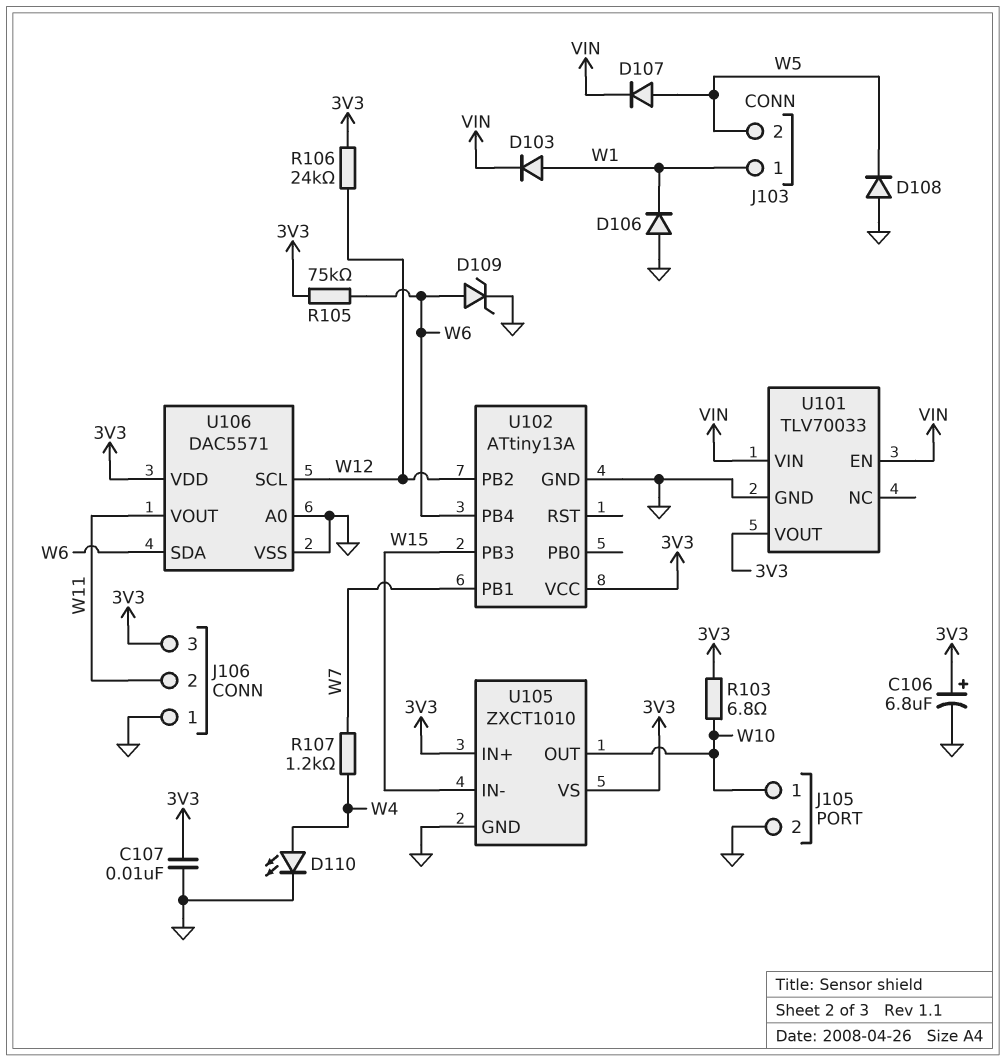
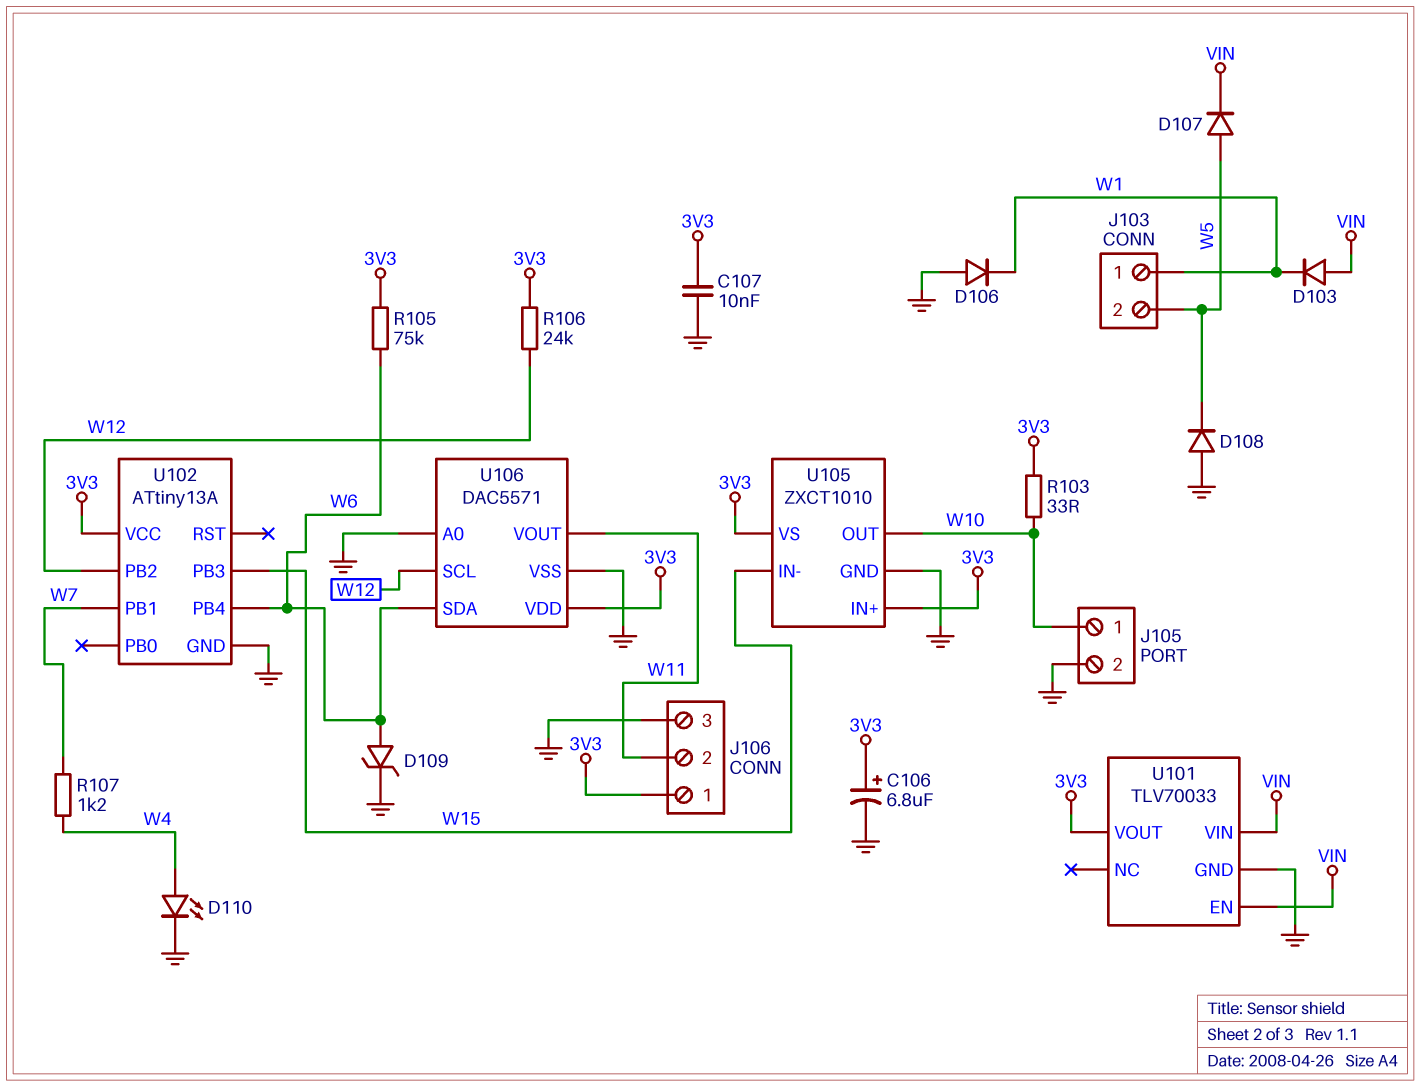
D103: diode (A W1, K VIN) -> diode (A VIN, K W1)
J106 pin 1: GND -> 3V3
J106 pin 3: 3V3 -> GND
R103: 6.8 (3V3, W10) -> 33 (3V3, W10)

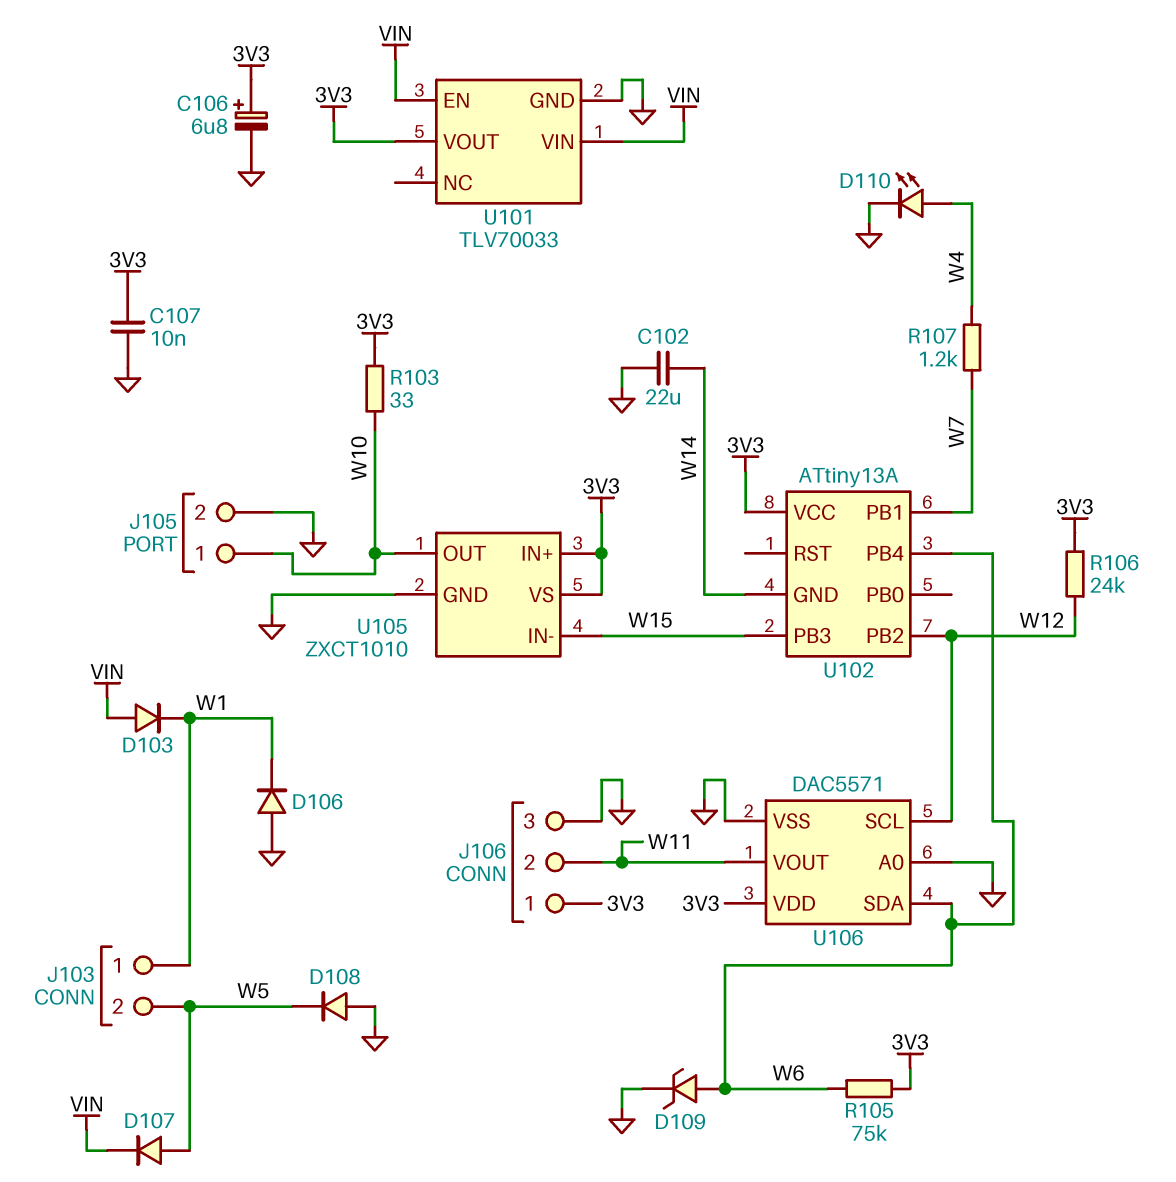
C102: none -> 22uF (GND, W14)
U102 pin GND: GND -> W14

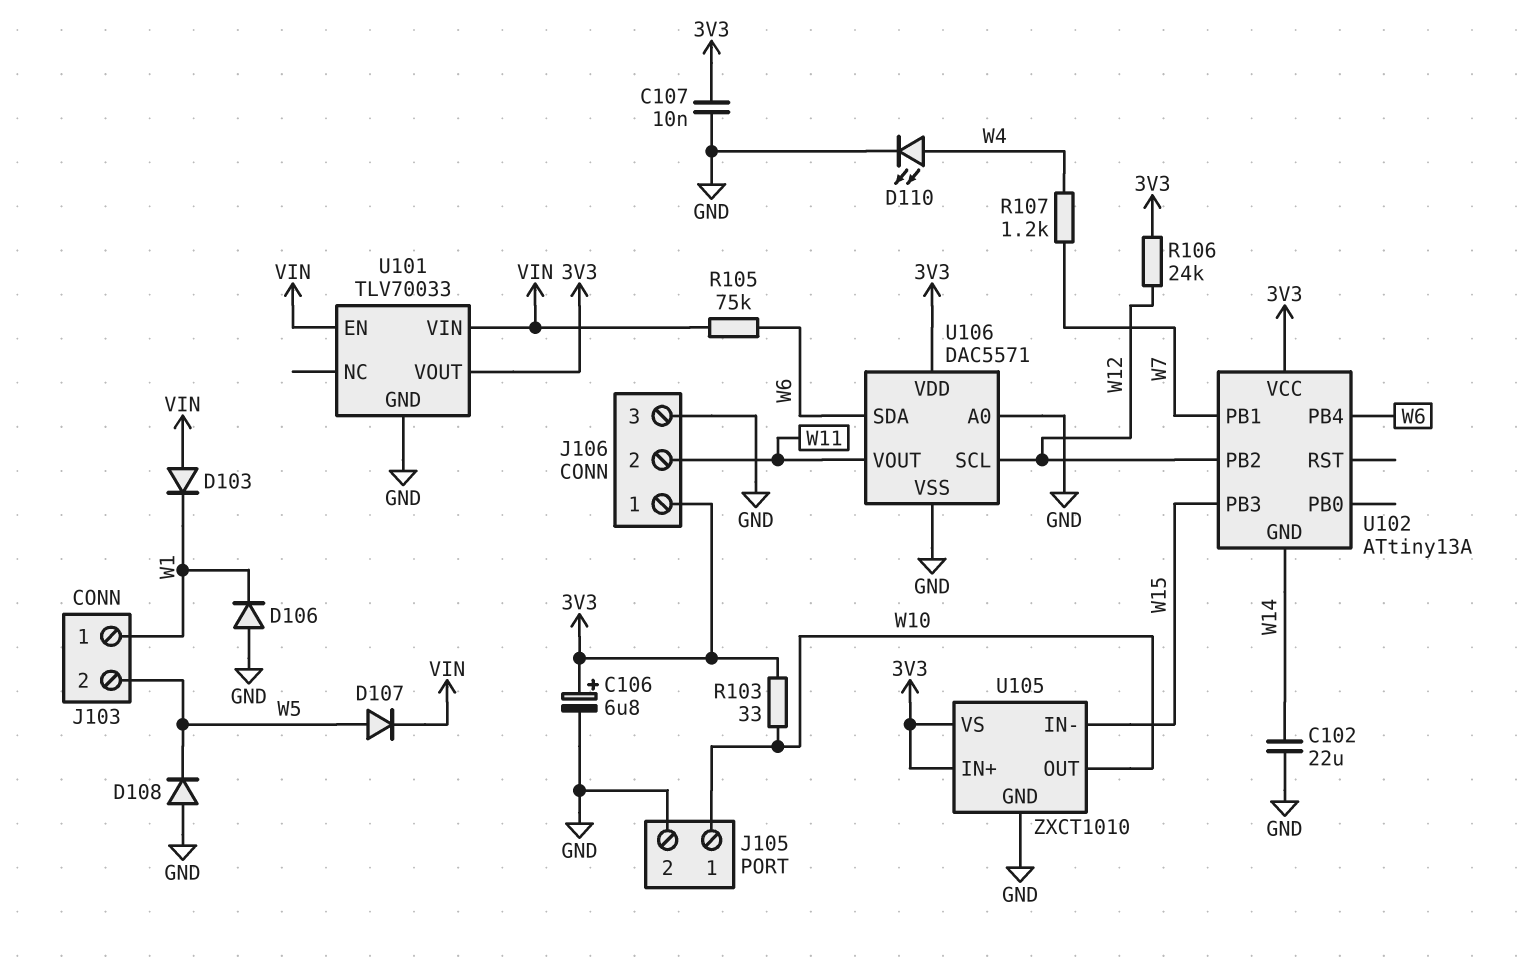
D109: zener (A W6, K GND) -> none
R105: 75k (3V3, W6) -> 75k (VIN, W6)

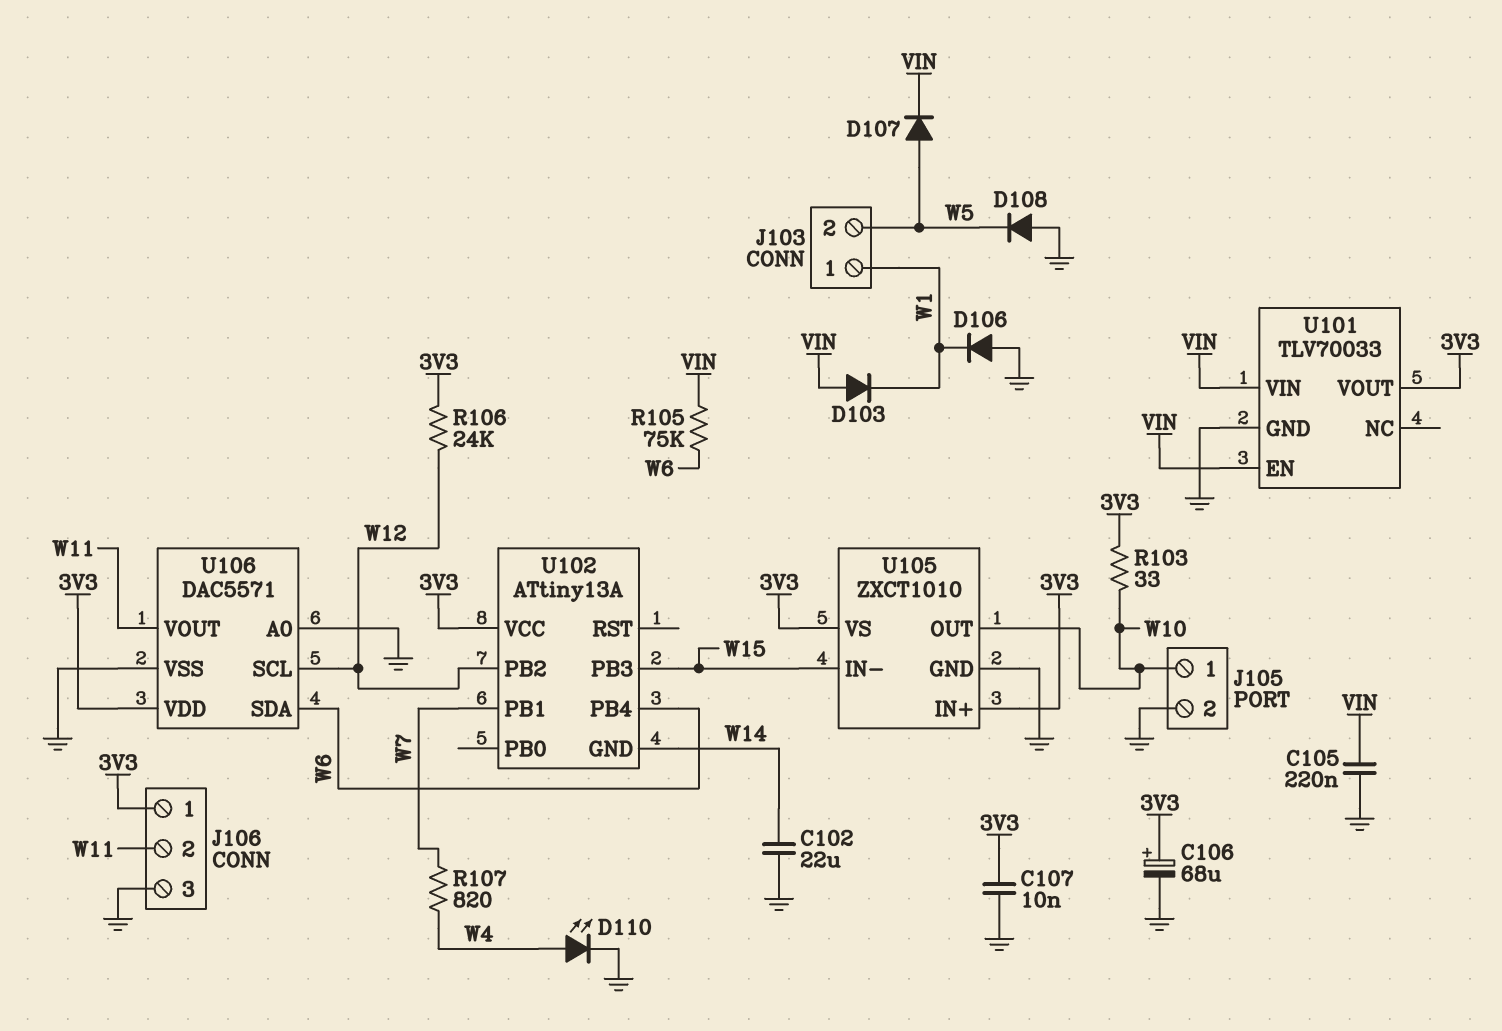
C105: none -> 220nF (GND, VIN)
C106: 6.8uF (plus 3V3, minus GND) -> 68uF (plus 3V3, minus GND)
R107: 1.2k (W4, W7) -> 820 (W4, W7)

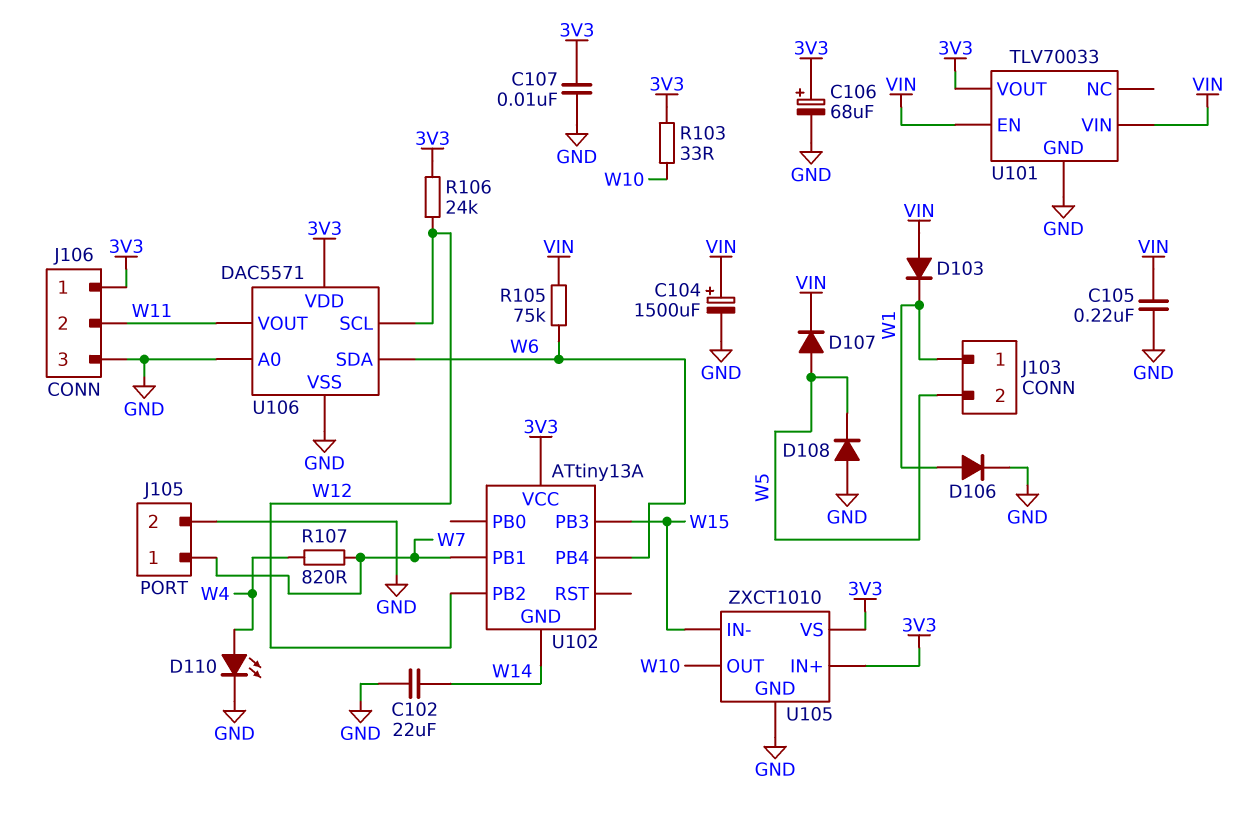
C104: none -> 1500uF (plus VIN, minus GND)
D106: diode (A GND, K W1) -> diode (A W1, K GND)
J105 pin 1: W10 -> W7

